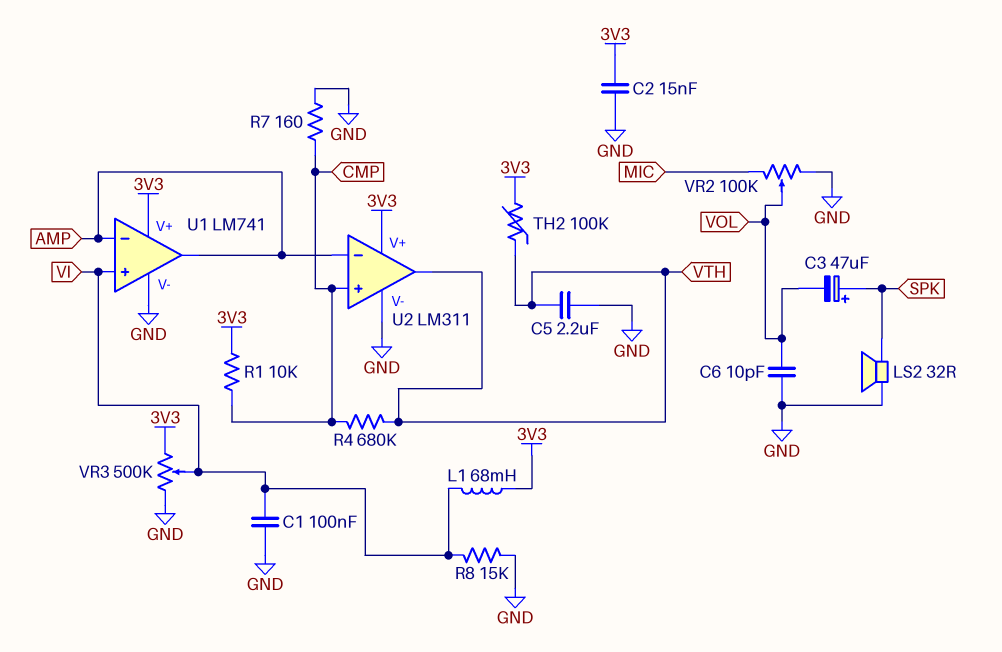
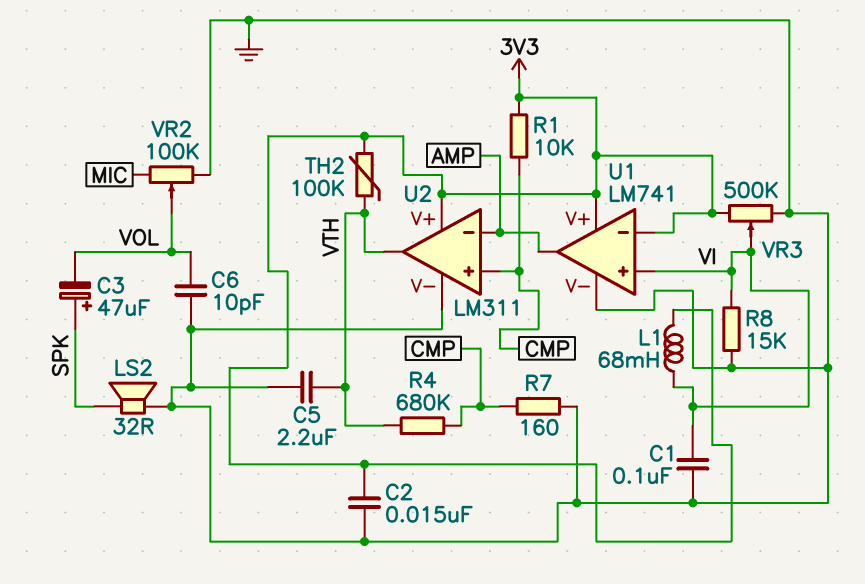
U1 pin in-: AMP -> 3V3

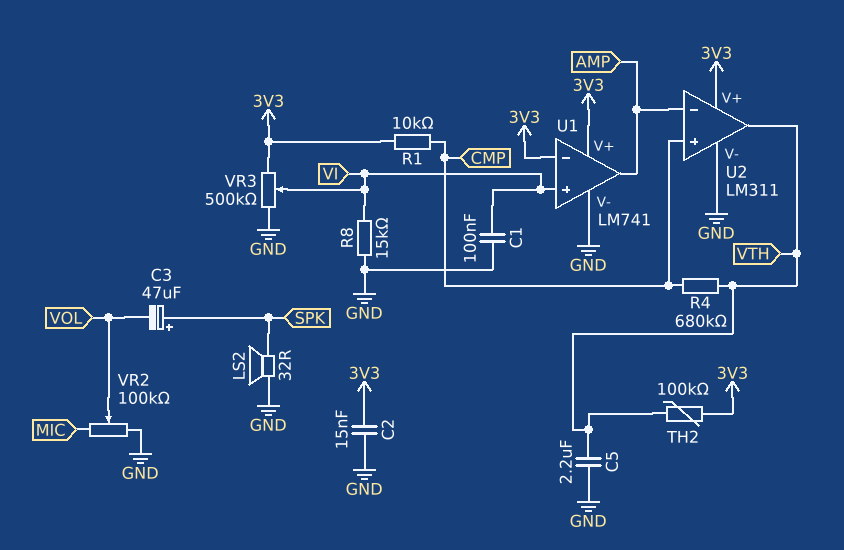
C6: 10pF (GND, VOL) -> none
L1: 68mH (3V3, VI) -> none
R7: 160 (CMP, GND) -> none

